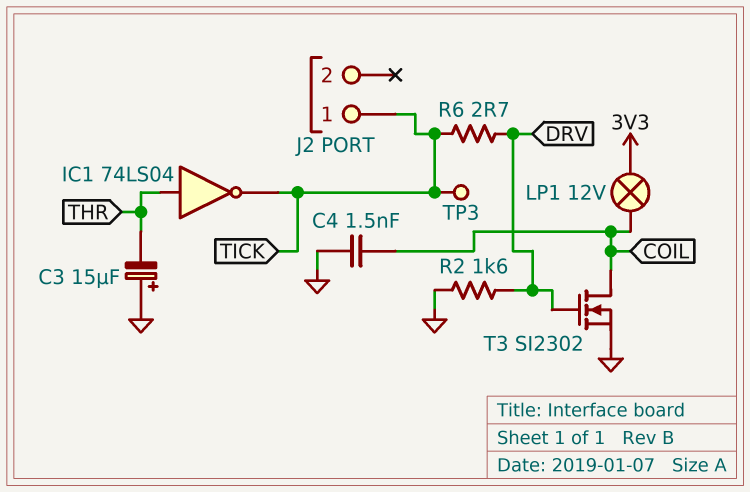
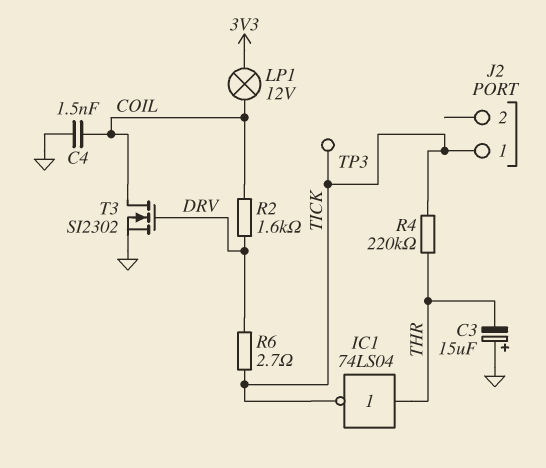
R2: 1.6k (DRV, GND) -> 1.6k (COIL, DRV)
R4: none -> 220k (THR, TICK)

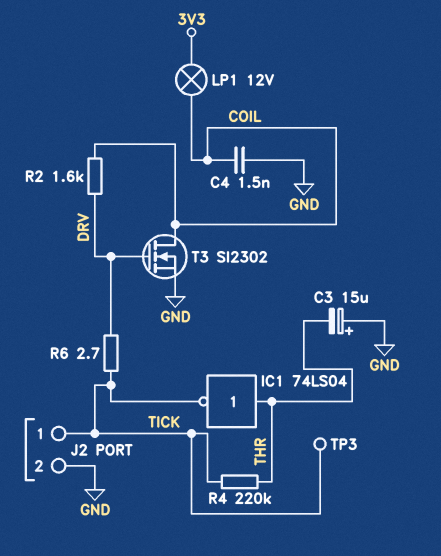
J2 pin 2: none -> GND

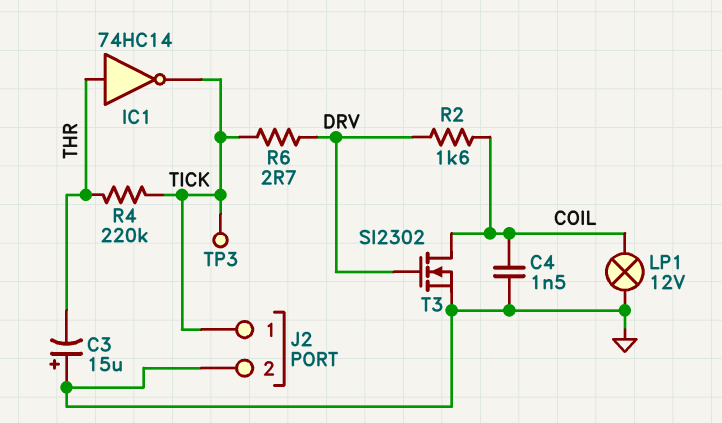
IC1: NOT 74LS04 (in THR, out TICK) -> NOT 74HC14 (in THR, out TICK)
LP1: lamp 12V (3V3, COIL) -> lamp 12V (COIL, GND)

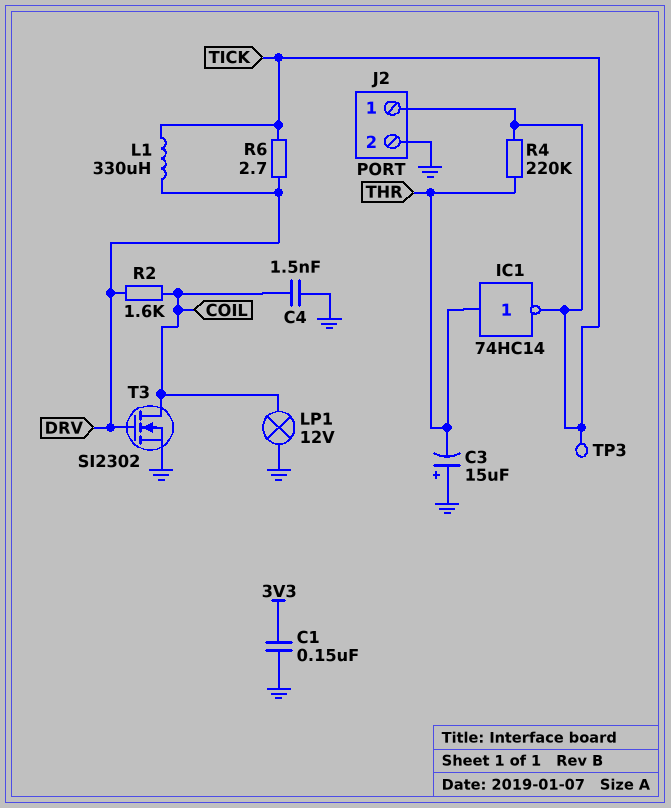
C1: none -> 150nF (3V3, GND)
L1: none -> 330uH (DRV, TICK)

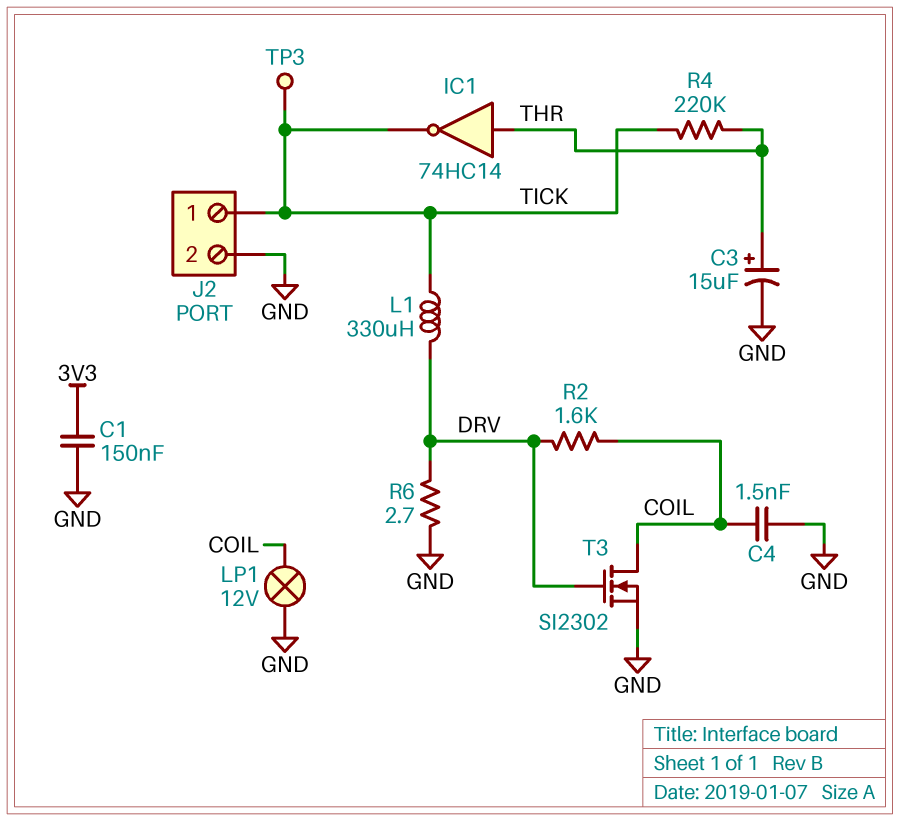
C3: 15uF (plus GND, minus THR) -> 15uF (plus THR, minus GND)
R6: 2.7 (DRV, TICK) -> 2.7 (DRV, GND)

